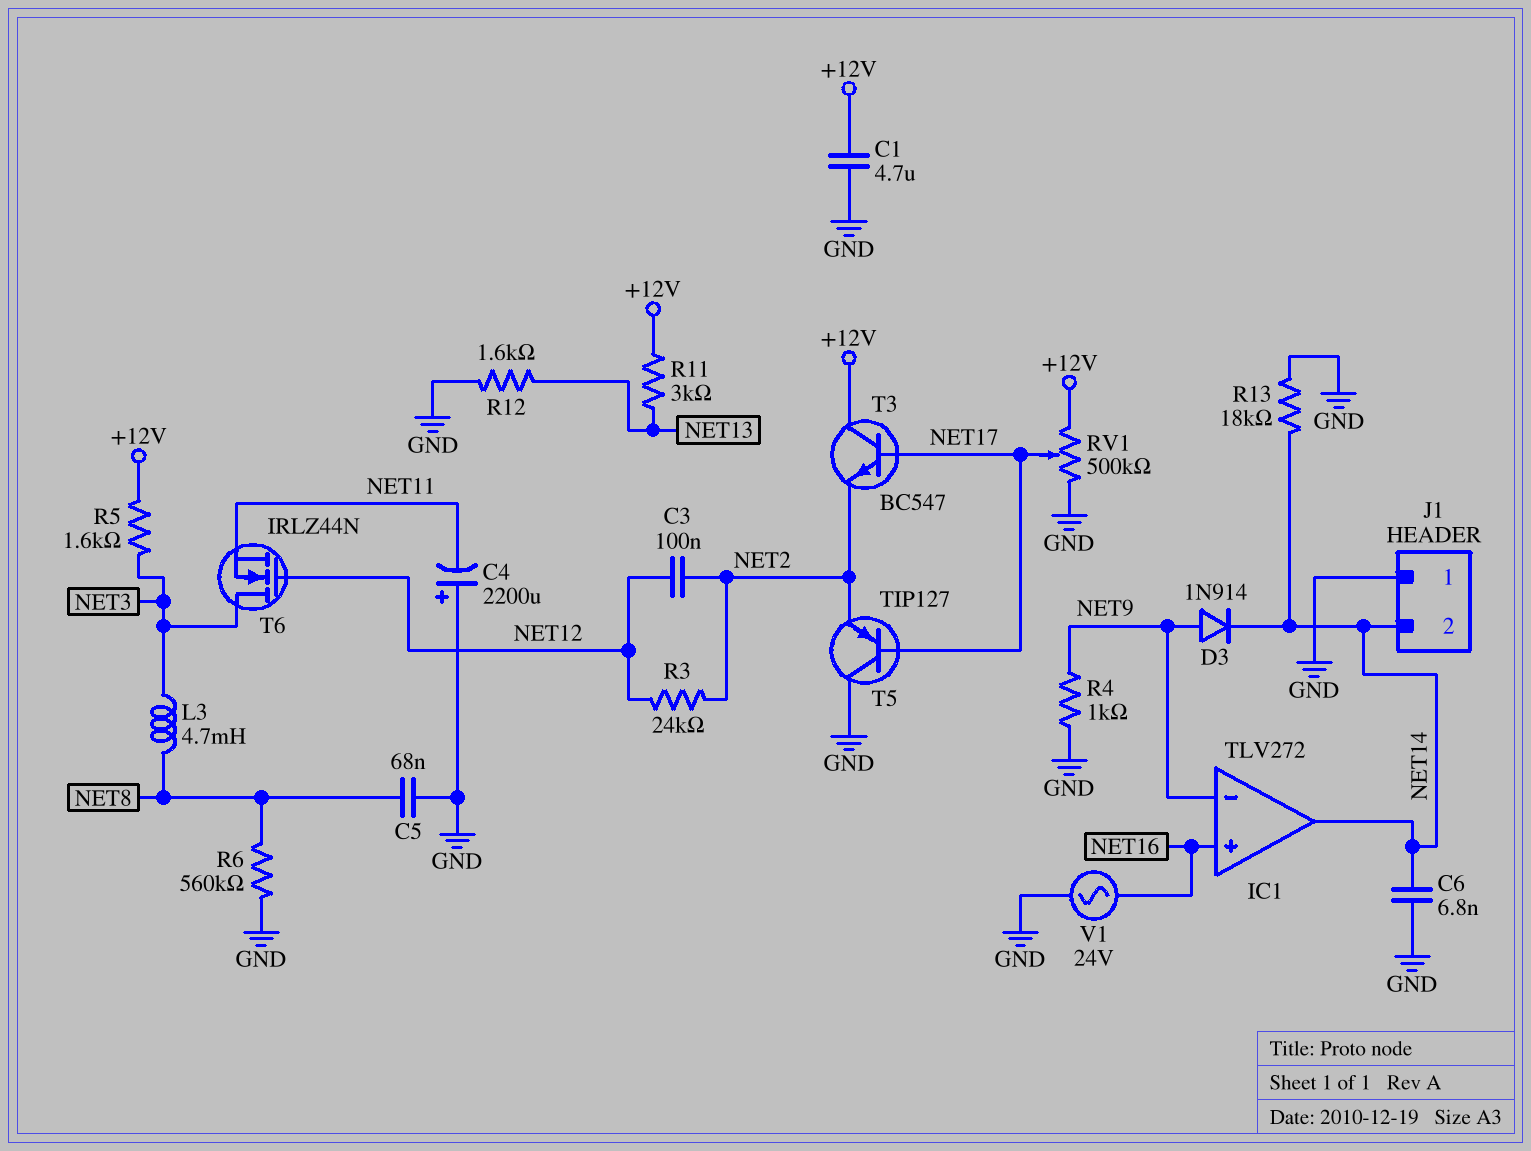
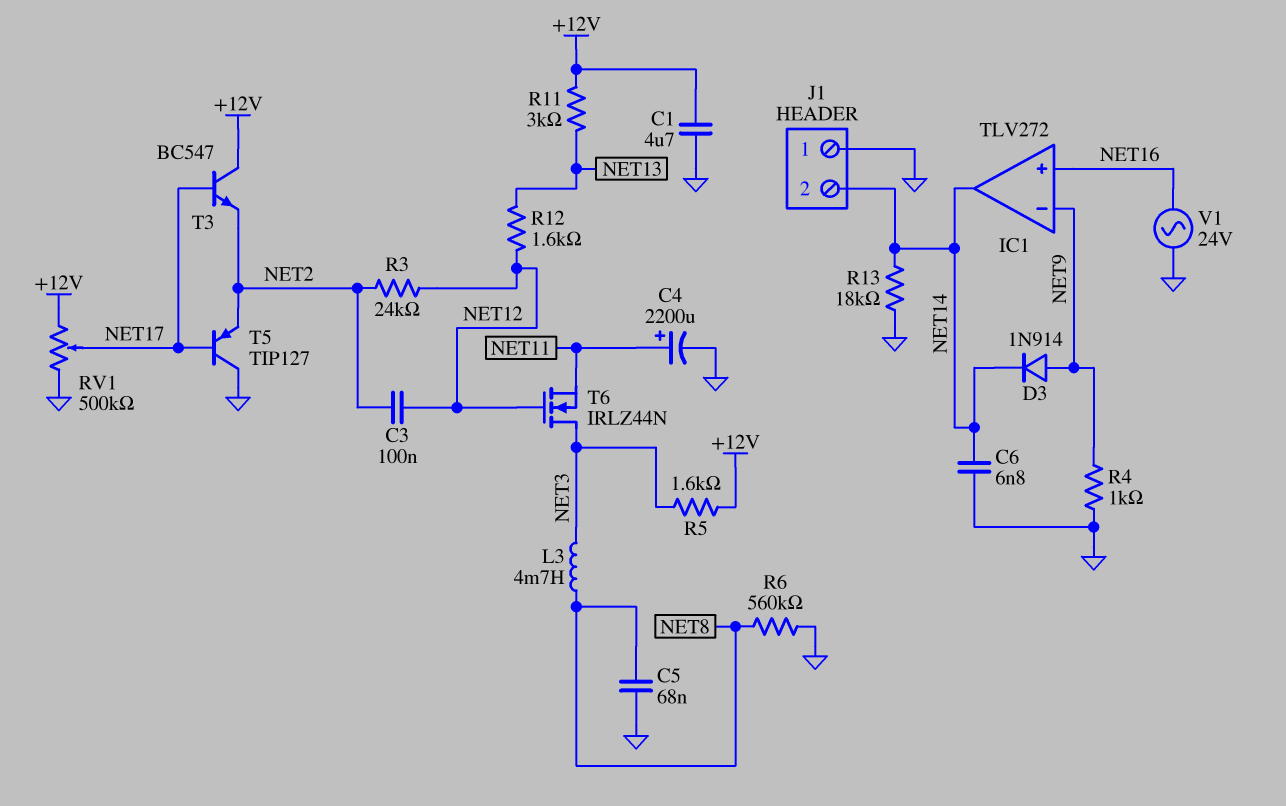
C4: 2200uF (plus GND, minus NET11) -> 2200uF (plus NET11, minus GND)
R12: 1.6k (GND, NET13) -> 1.6k (NET12, NET13)

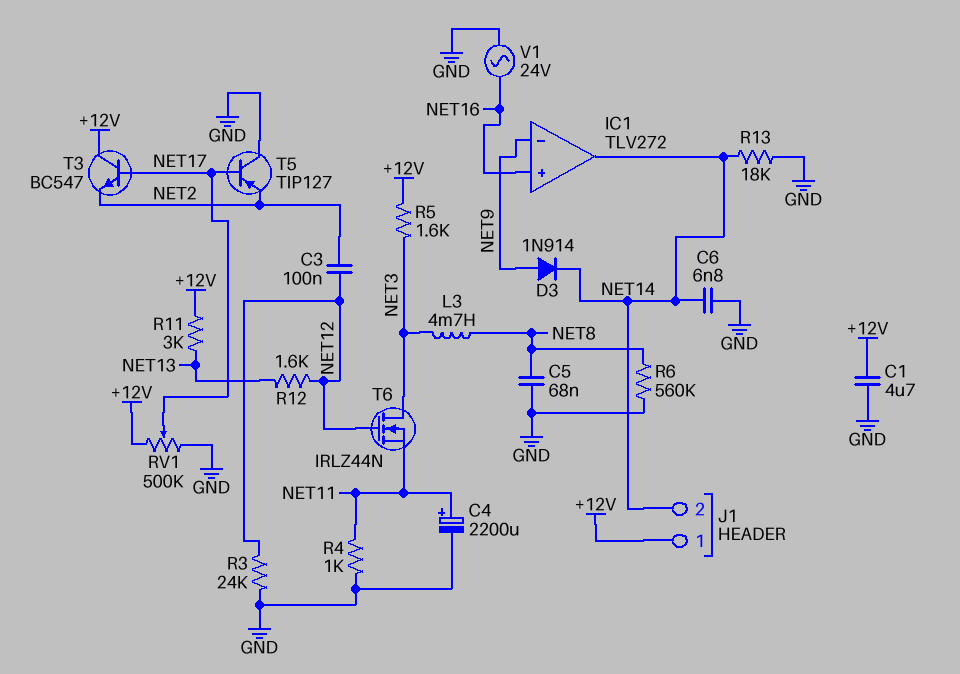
J1 pin 1: GND -> +12V
R3: 24k (NET2, NET12) -> 24k (GND, NET12)
R4: 1k (GND, NET9) -> 1k (GND, NET11)

